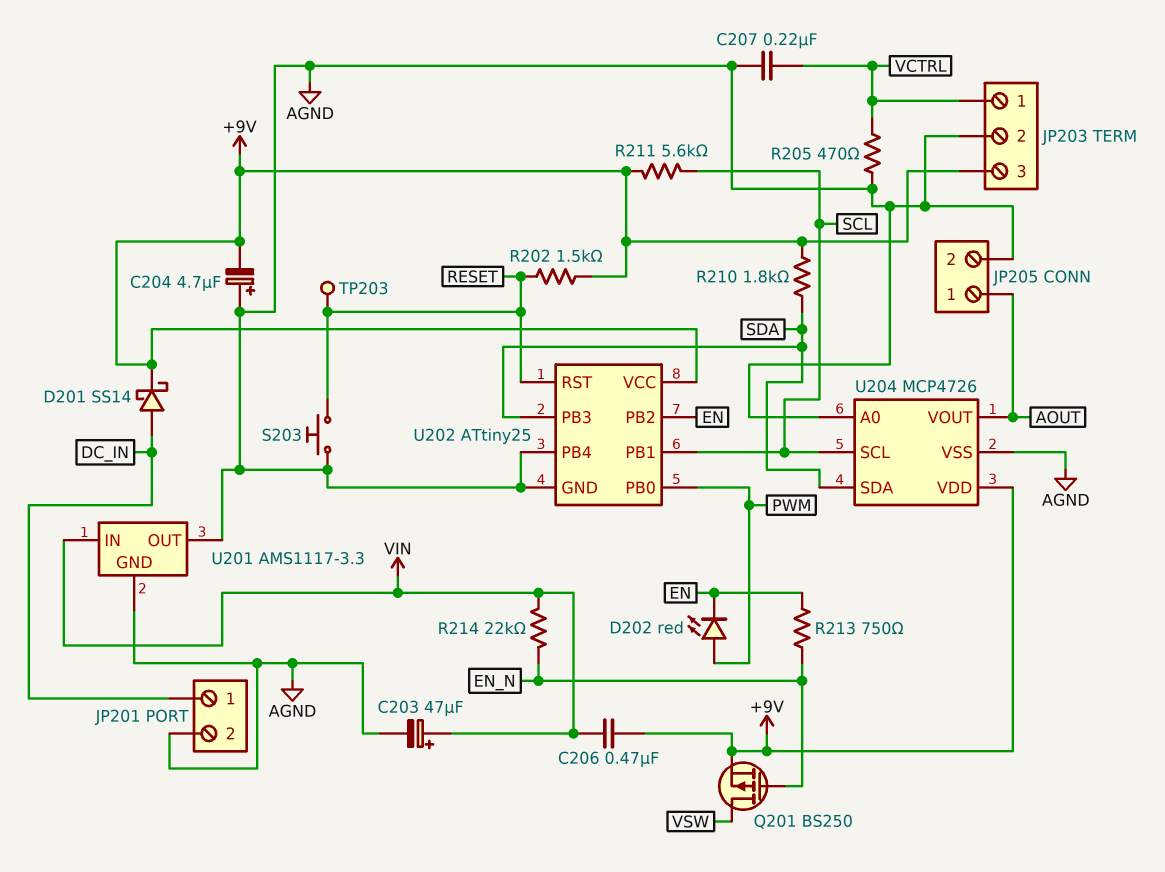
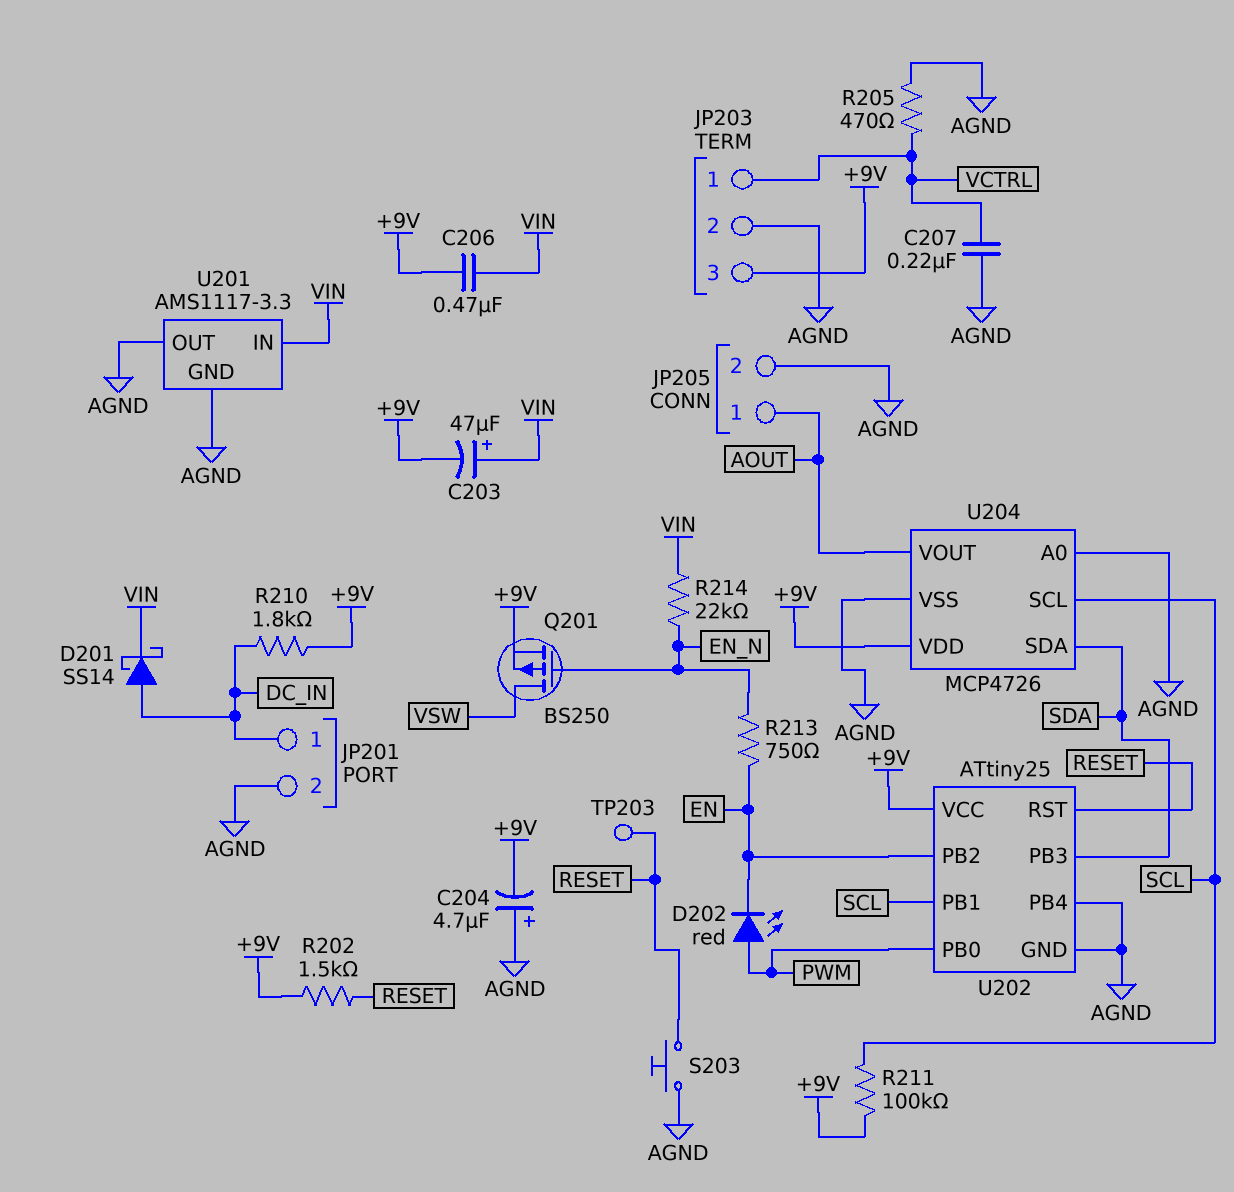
C203: 47uF (plus VIN, minus AGND) -> 47uF (plus VIN, minus +9V)
D201: schottky SS14 (A DC_IN, K +9V) -> schottky SS14 (A DC_IN, K VIN)
R210: 1.8k (+9V, SDA) -> 1.8k (+9V, DC_IN)
R211: 5.6k (+9V, SCL) -> 100k (+9V, SCL)

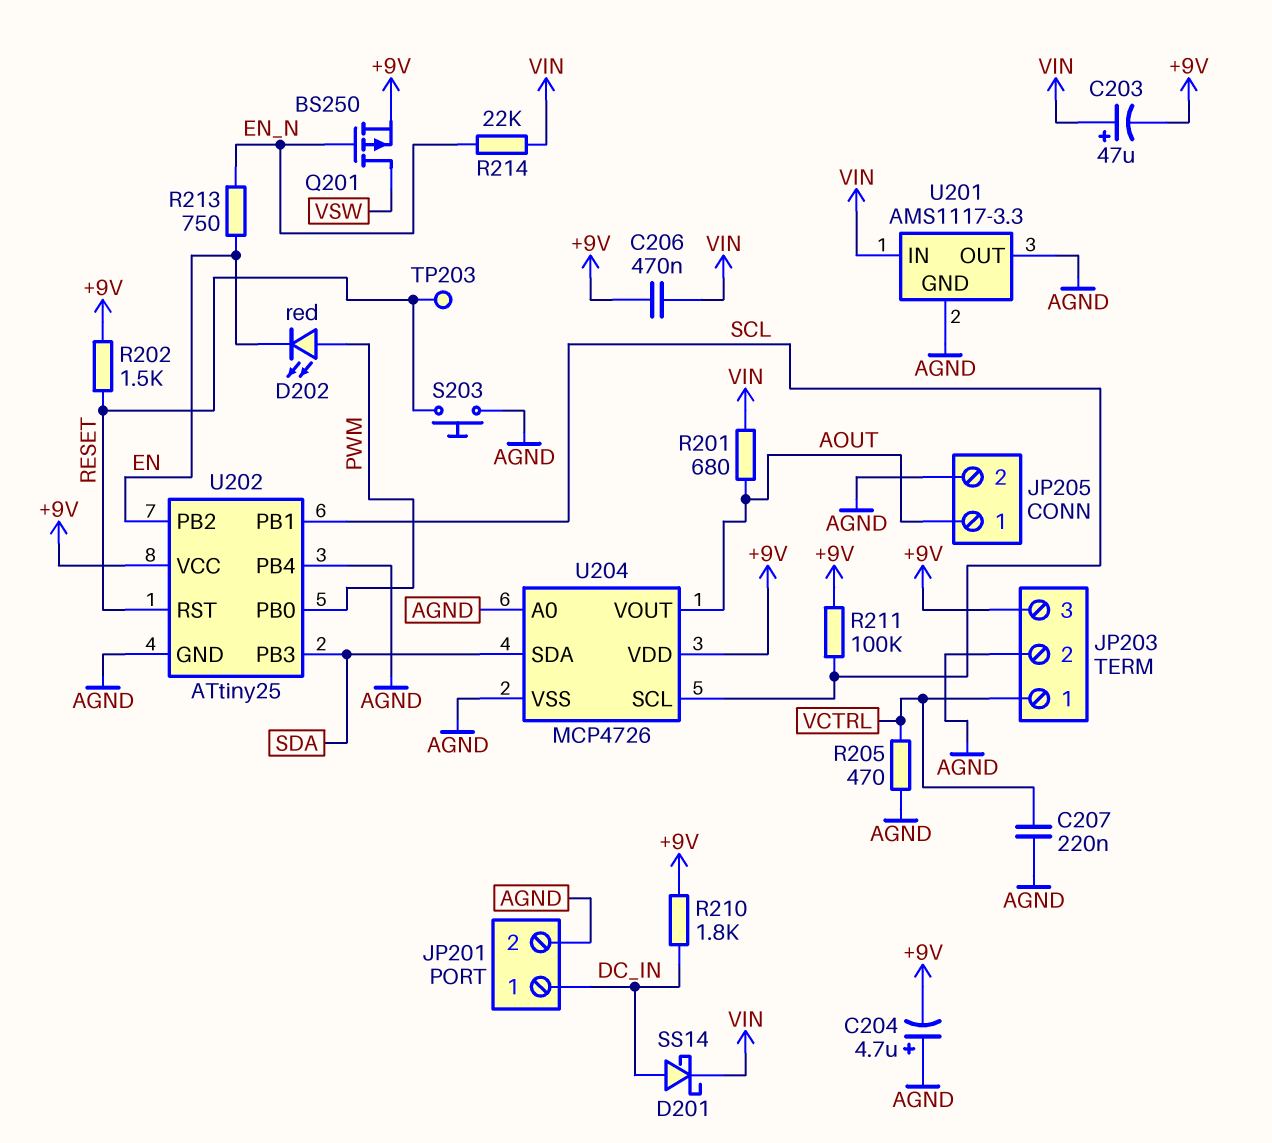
R201: none -> 680 (AOUT, VIN)

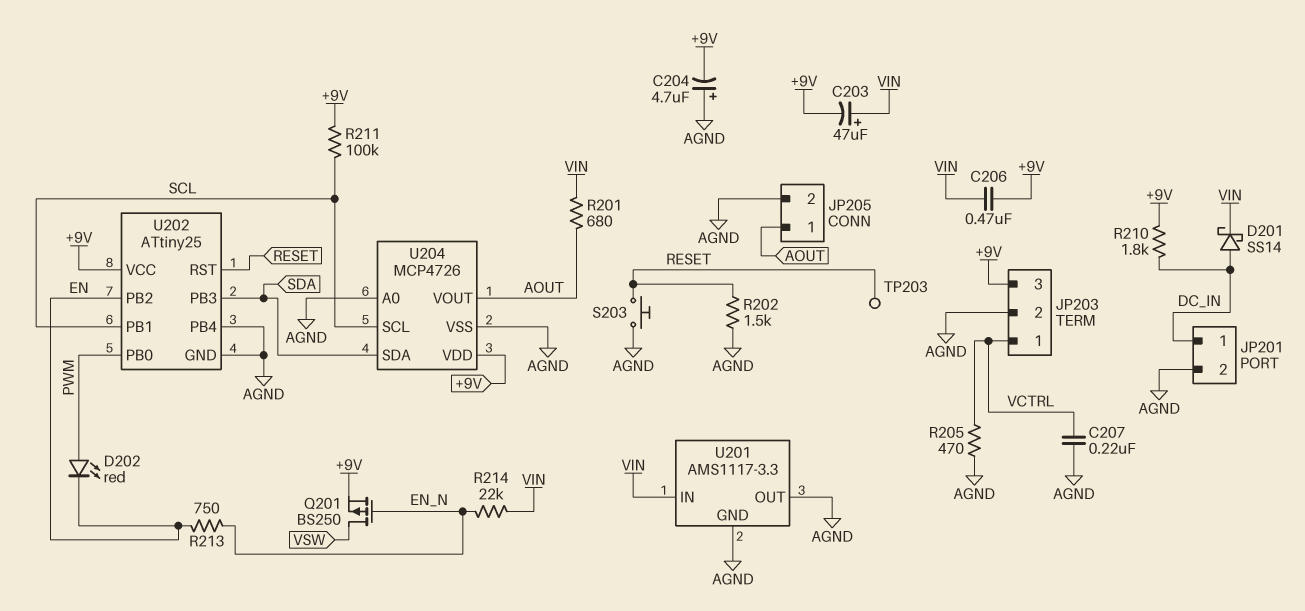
R202: 1.5k (+9V, RESET) -> 1.5k (AGND, RESET)

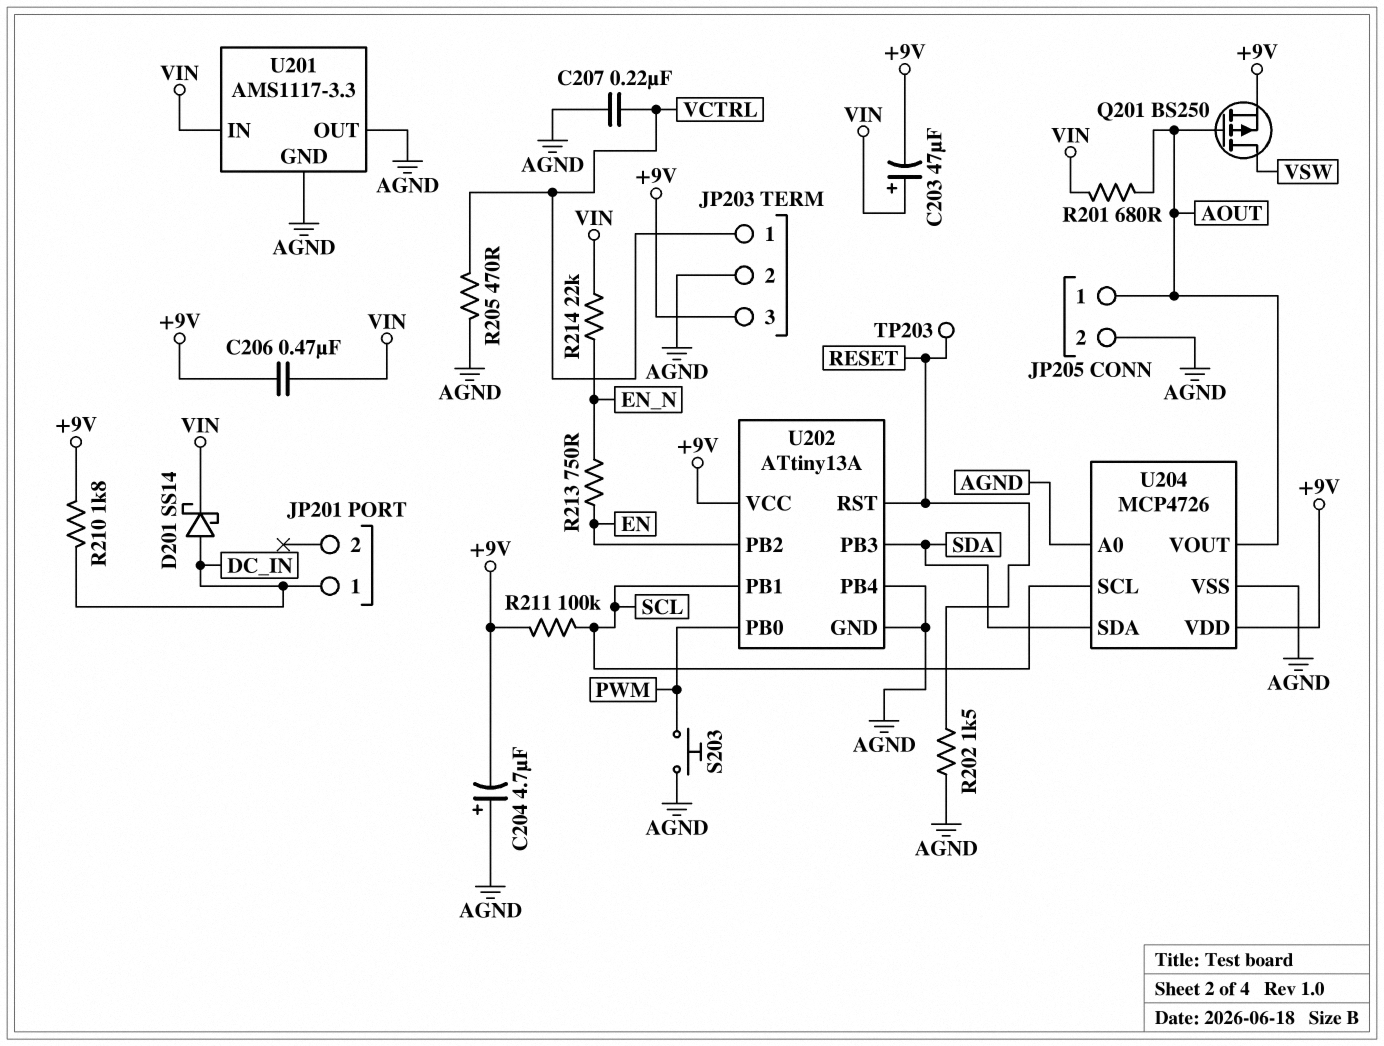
D202: LED red (A PWM, K EN) -> none
JP201 pin 2: AGND -> none
Q201: PMOS BS250 (G EN_N, D VSW, S +9V) -> PMOS BS250 (G AOUT, D VSW, S +9V)
S203: button (AGND, RESET) -> button (AGND, PWM)
U202: ATtiny25 -> ATtiny13A

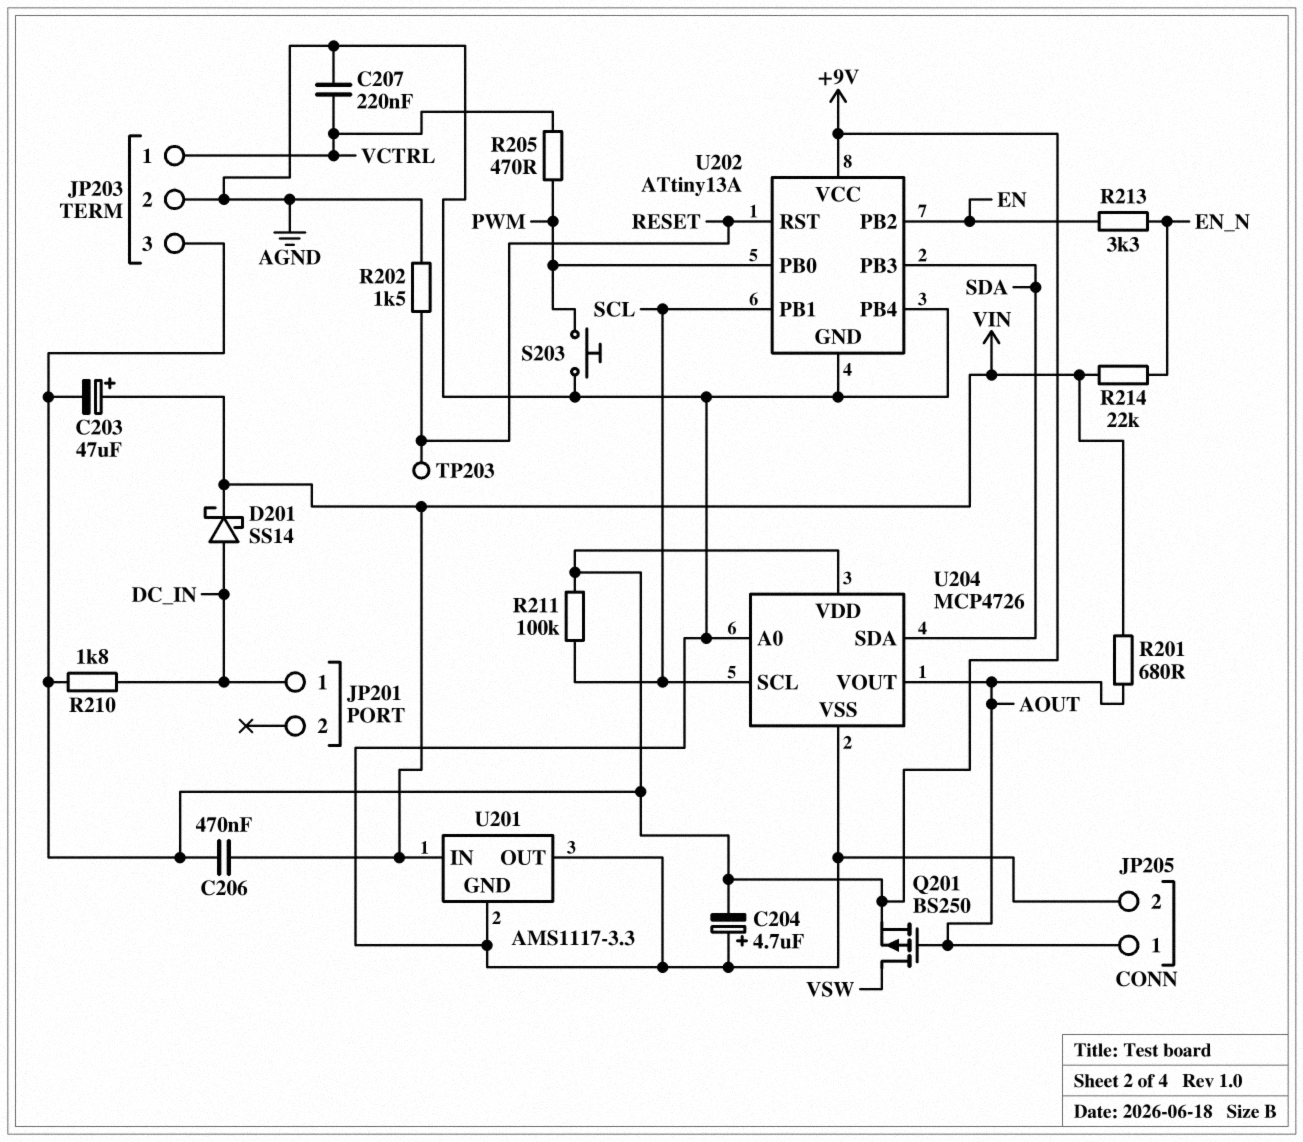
R205: 470 (AGND, VCTRL) -> 470 (PWM, VCTRL)
R213: 750 (EN, EN_N) -> 3.3k (EN, EN_N)

